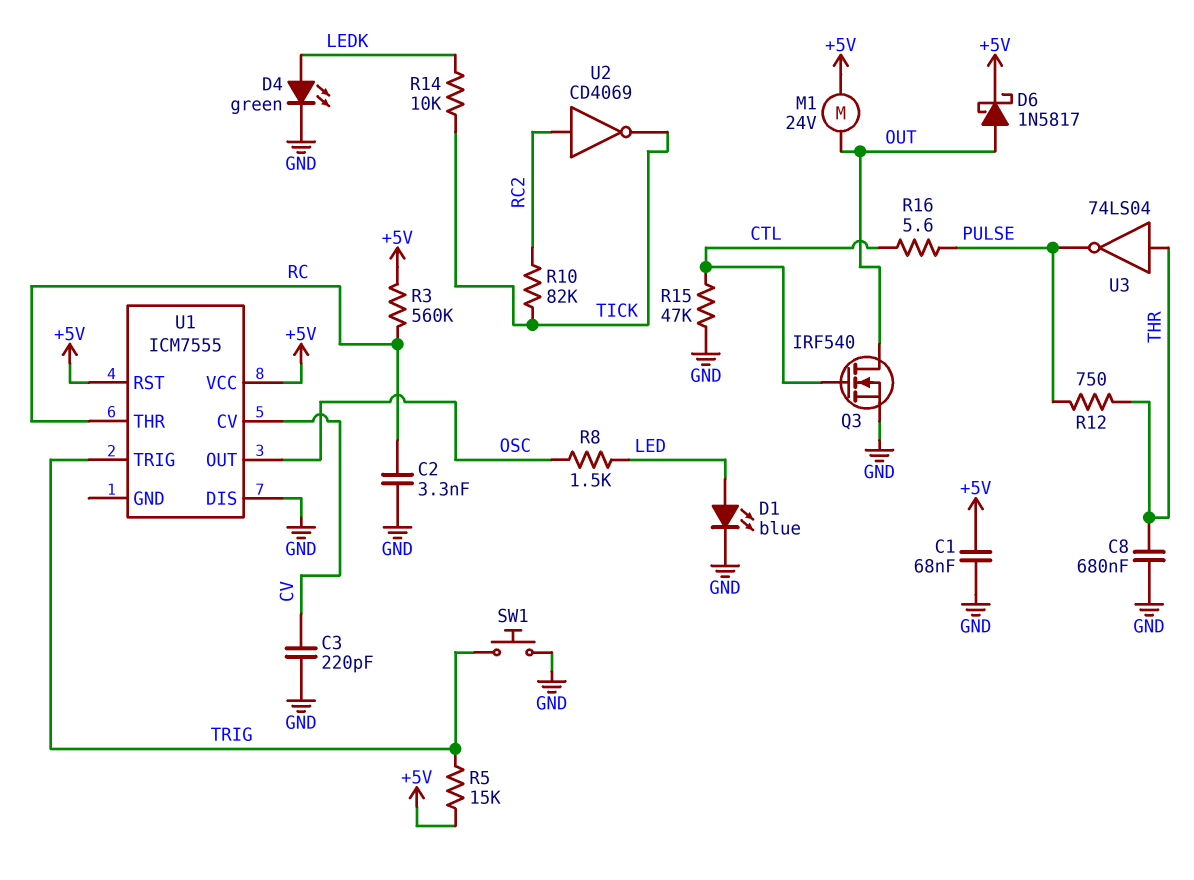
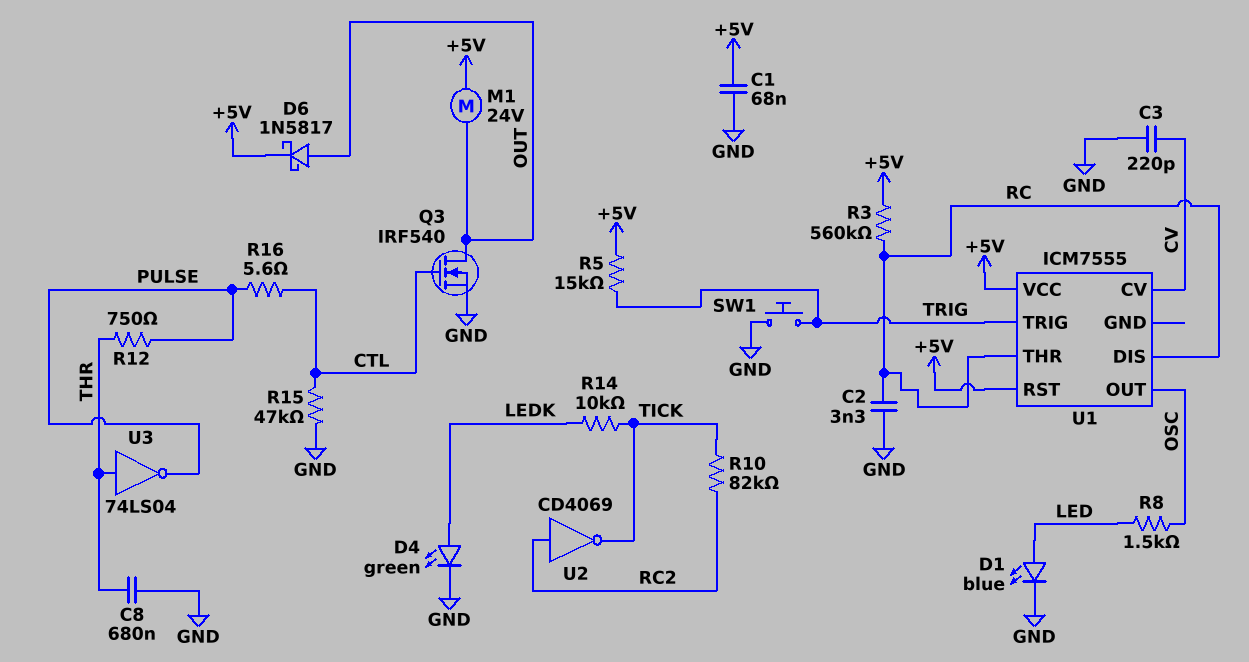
U1 pin DIS: GND -> RC

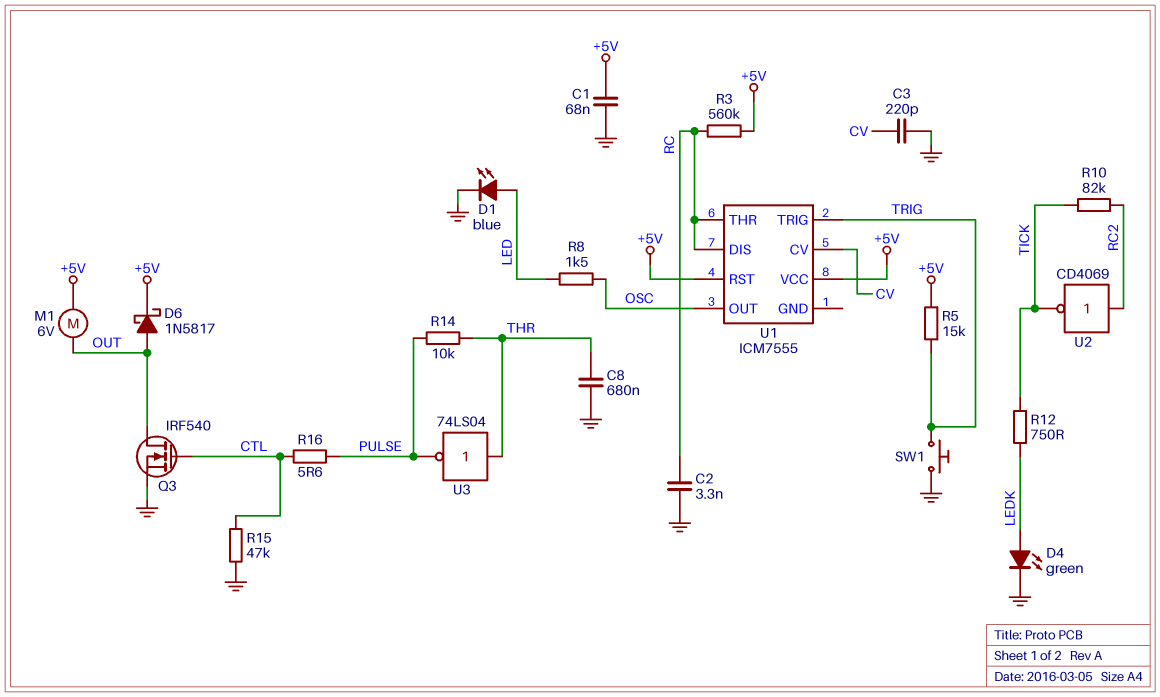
M1: motor 24V (+5V, OUT) -> motor 6V (+5V, OUT)
R12: 750 (PULSE, THR) -> 750 (LEDK, TICK)
R14: 10k (LEDK, TICK) -> 10k (PULSE, THR)

